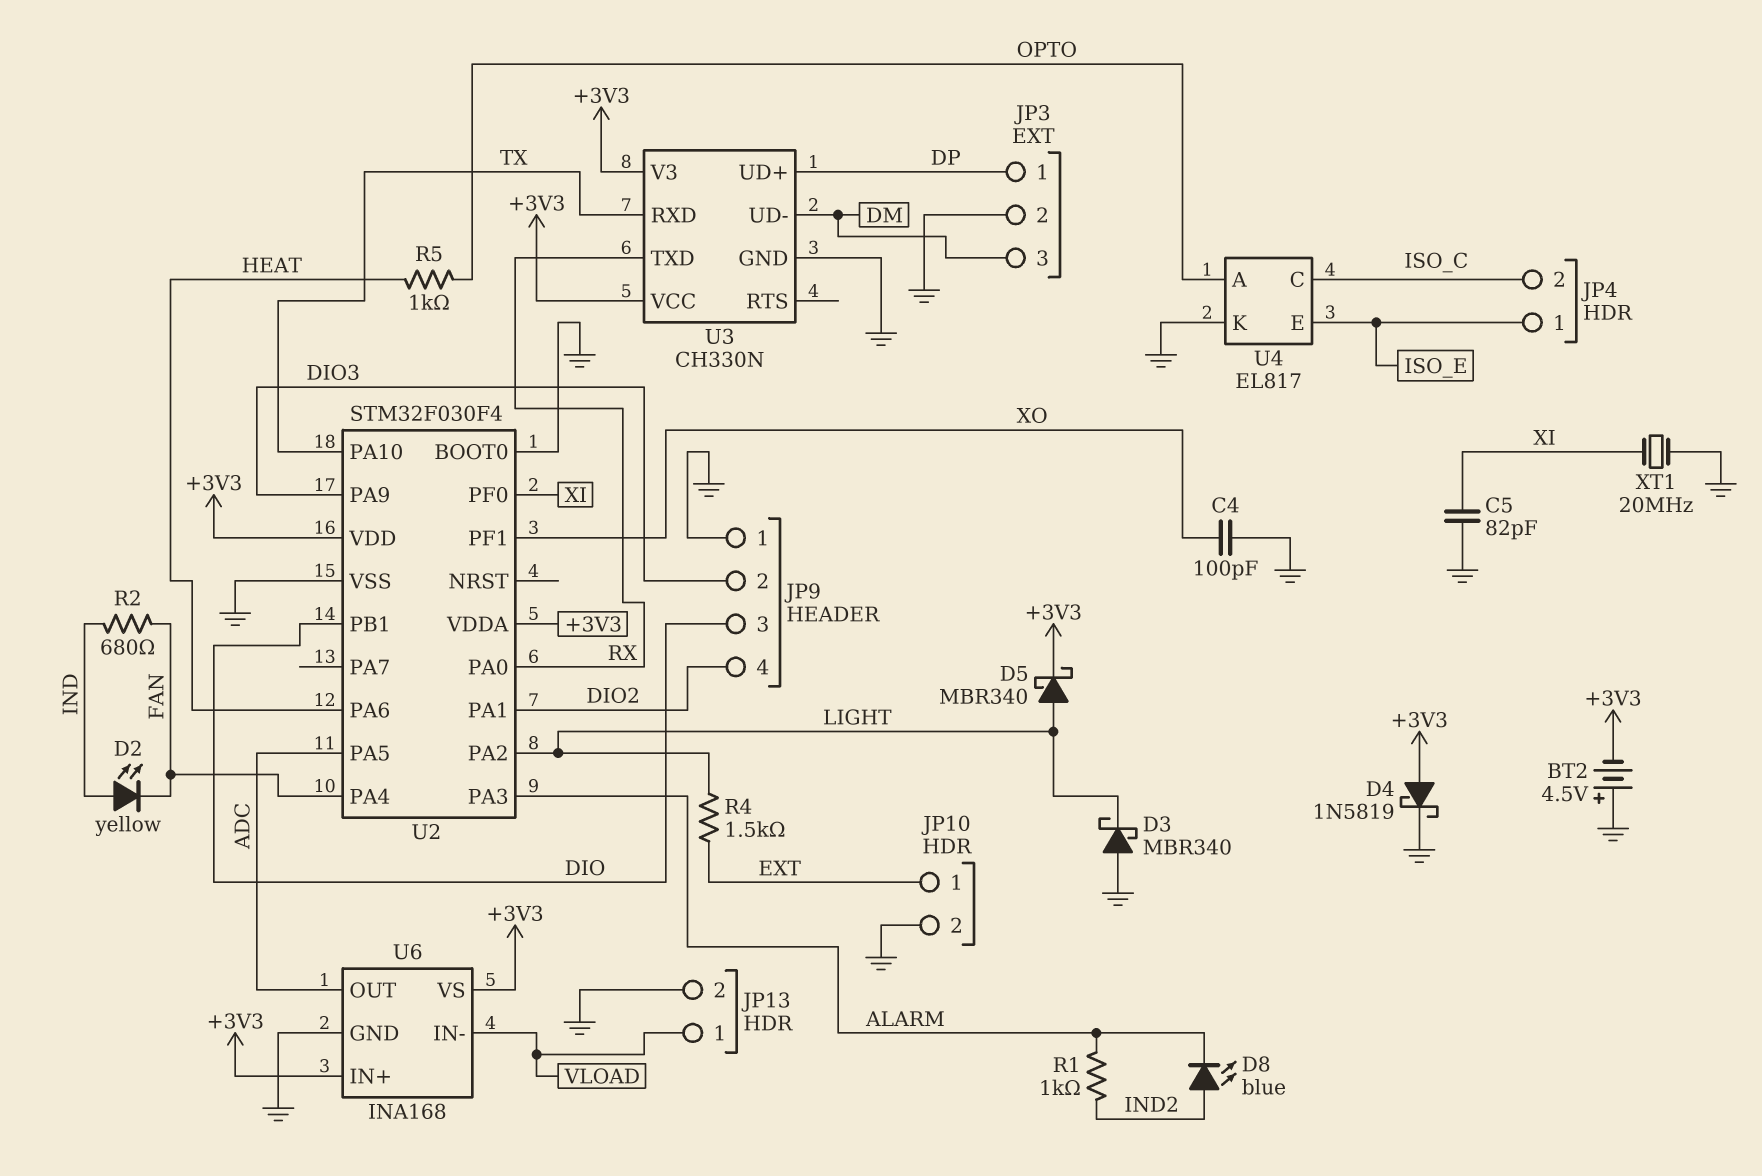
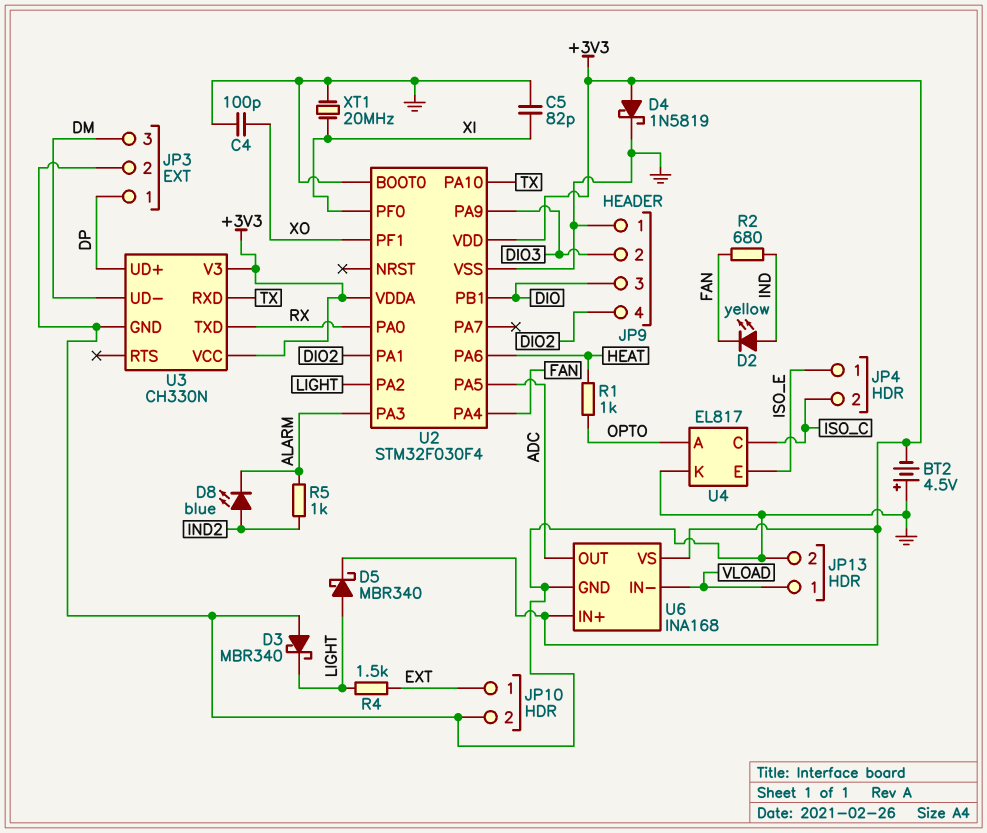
R1: 1k (ALARM, IND2) -> 1k (HEAT, OPTO)
R5: 1k (HEAT, OPTO) -> 1k (ALARM, IND2)

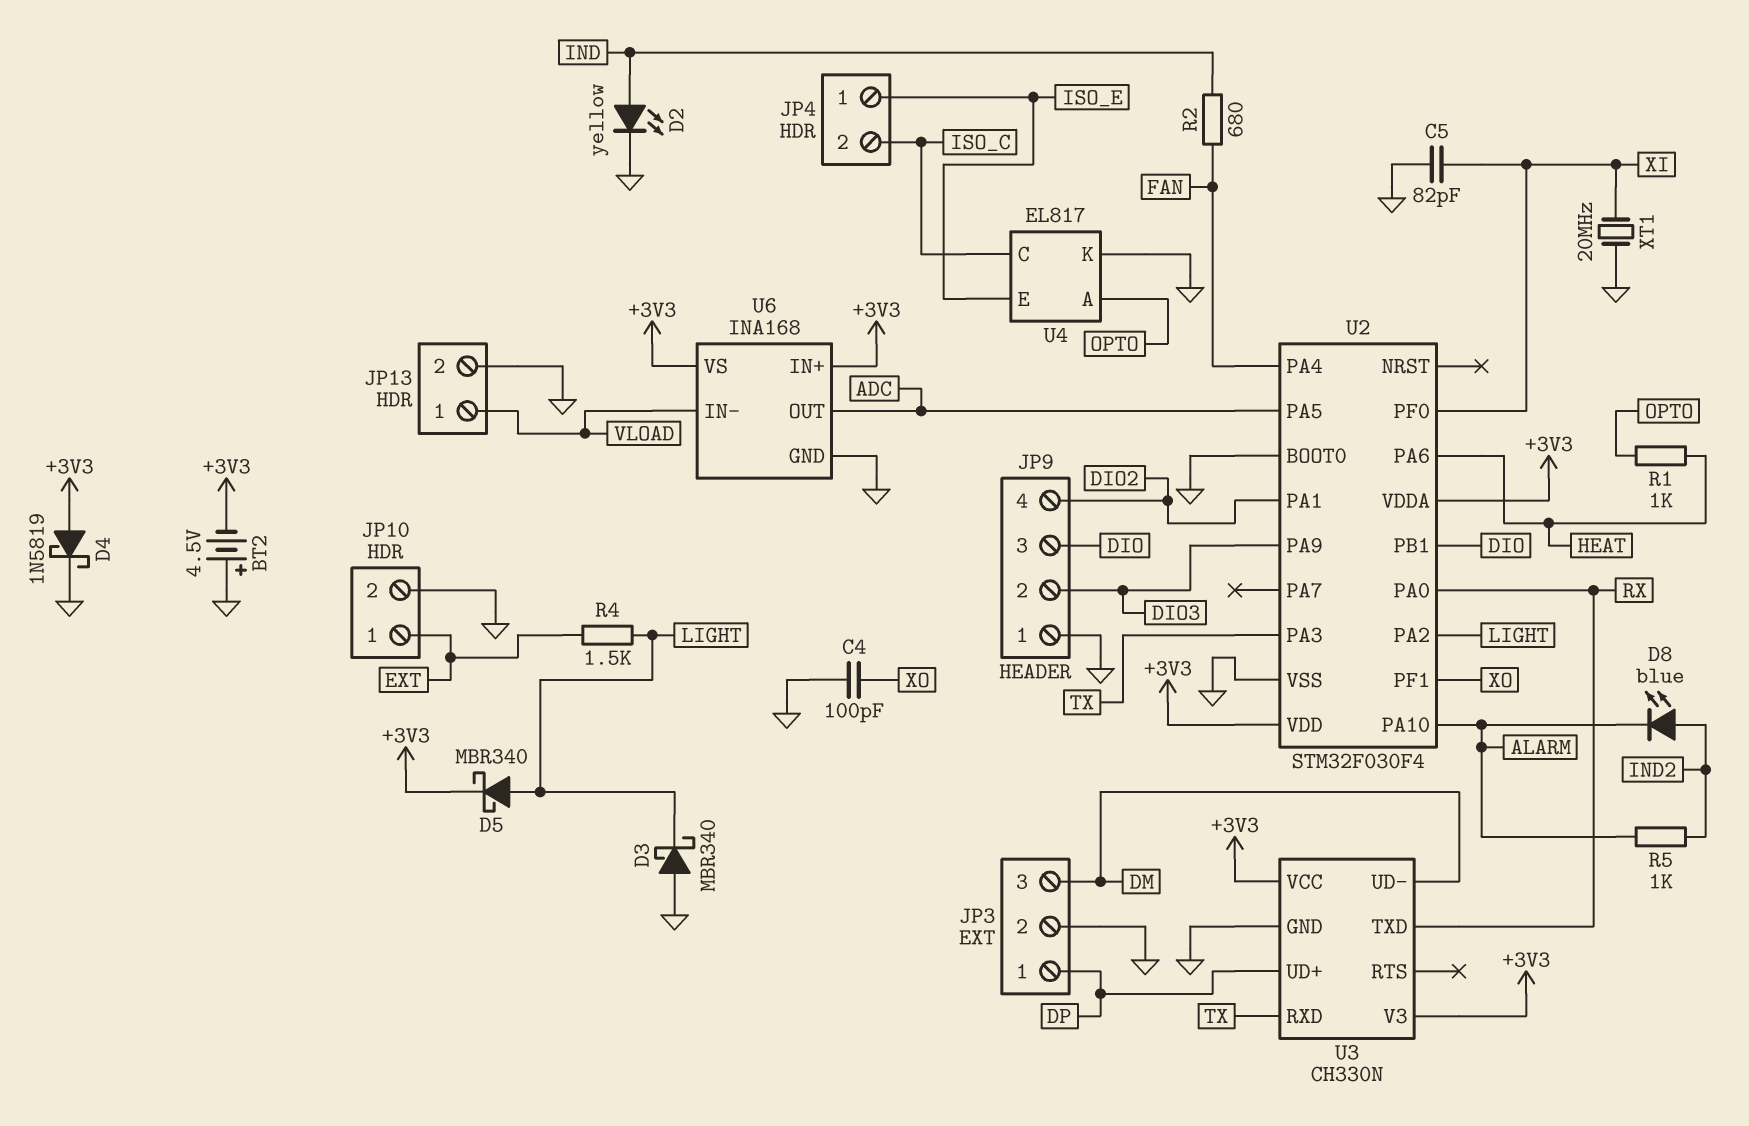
D2: LED yellow (A IND, K FAN) -> LED yellow (A IND, K GND)
U2 pin PA3: ALARM -> TX
U2 pin PA10: TX -> ALARM

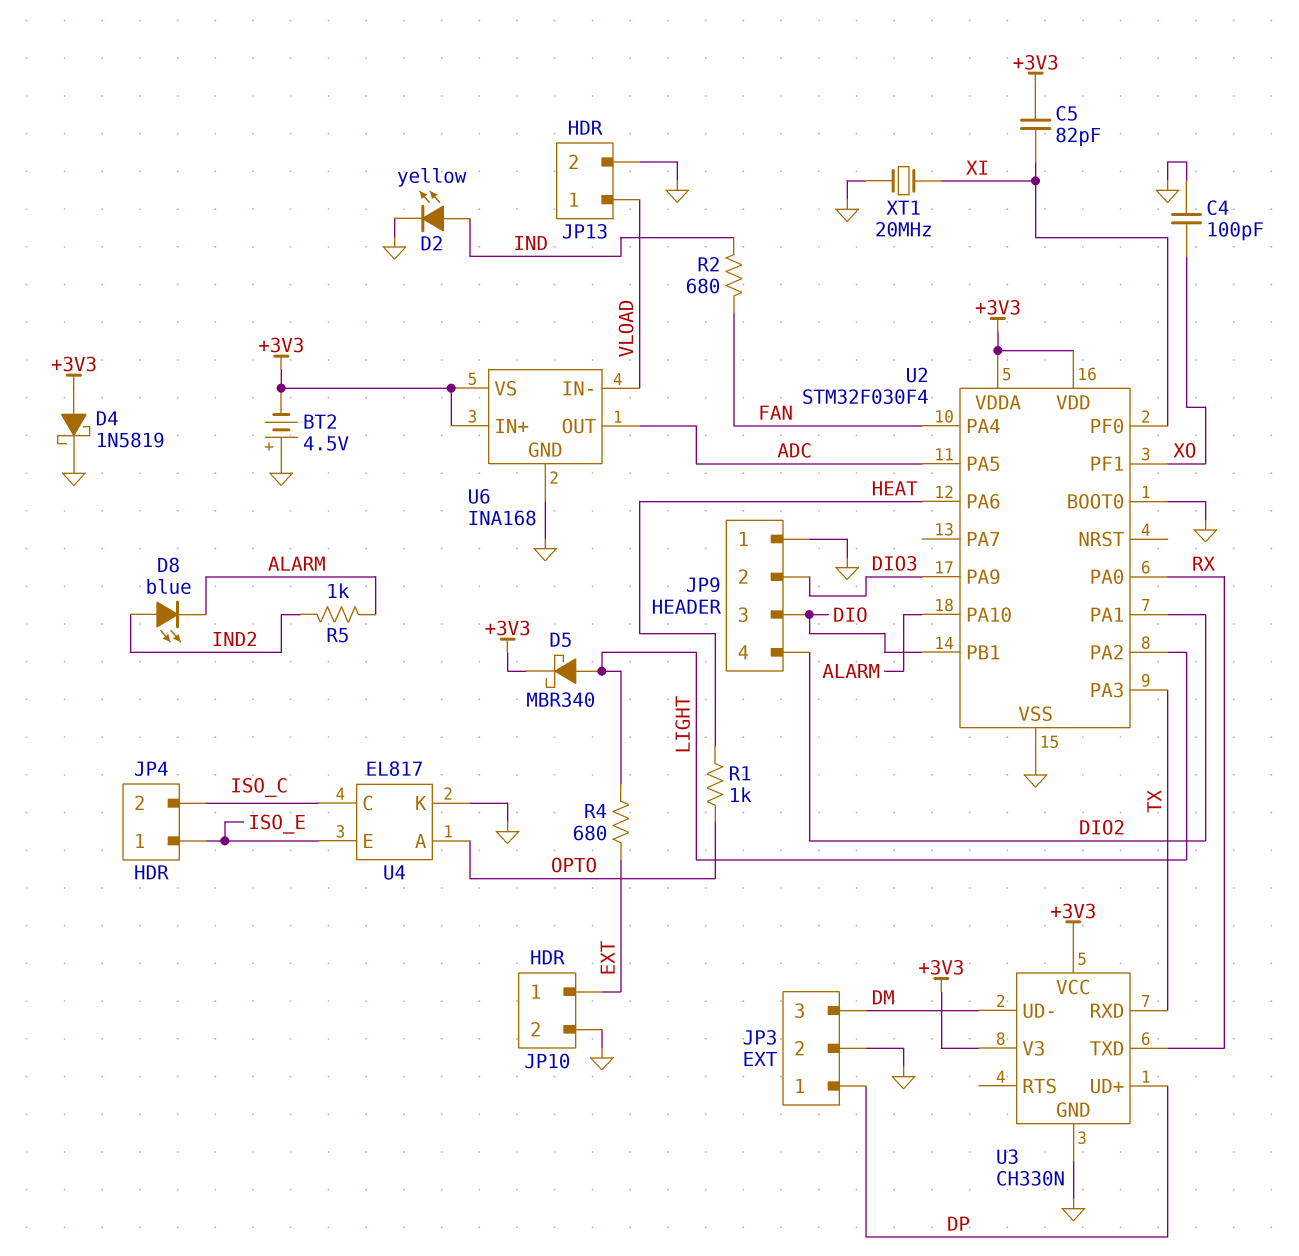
C5: 82pF (GND, XI) -> 82pF (+3V3, XI)
D3: schottky MBR340 (A GND, K LIGHT) -> none
R4: 1.5k (EXT, LIGHT) -> 680 (EXT, LIGHT)

